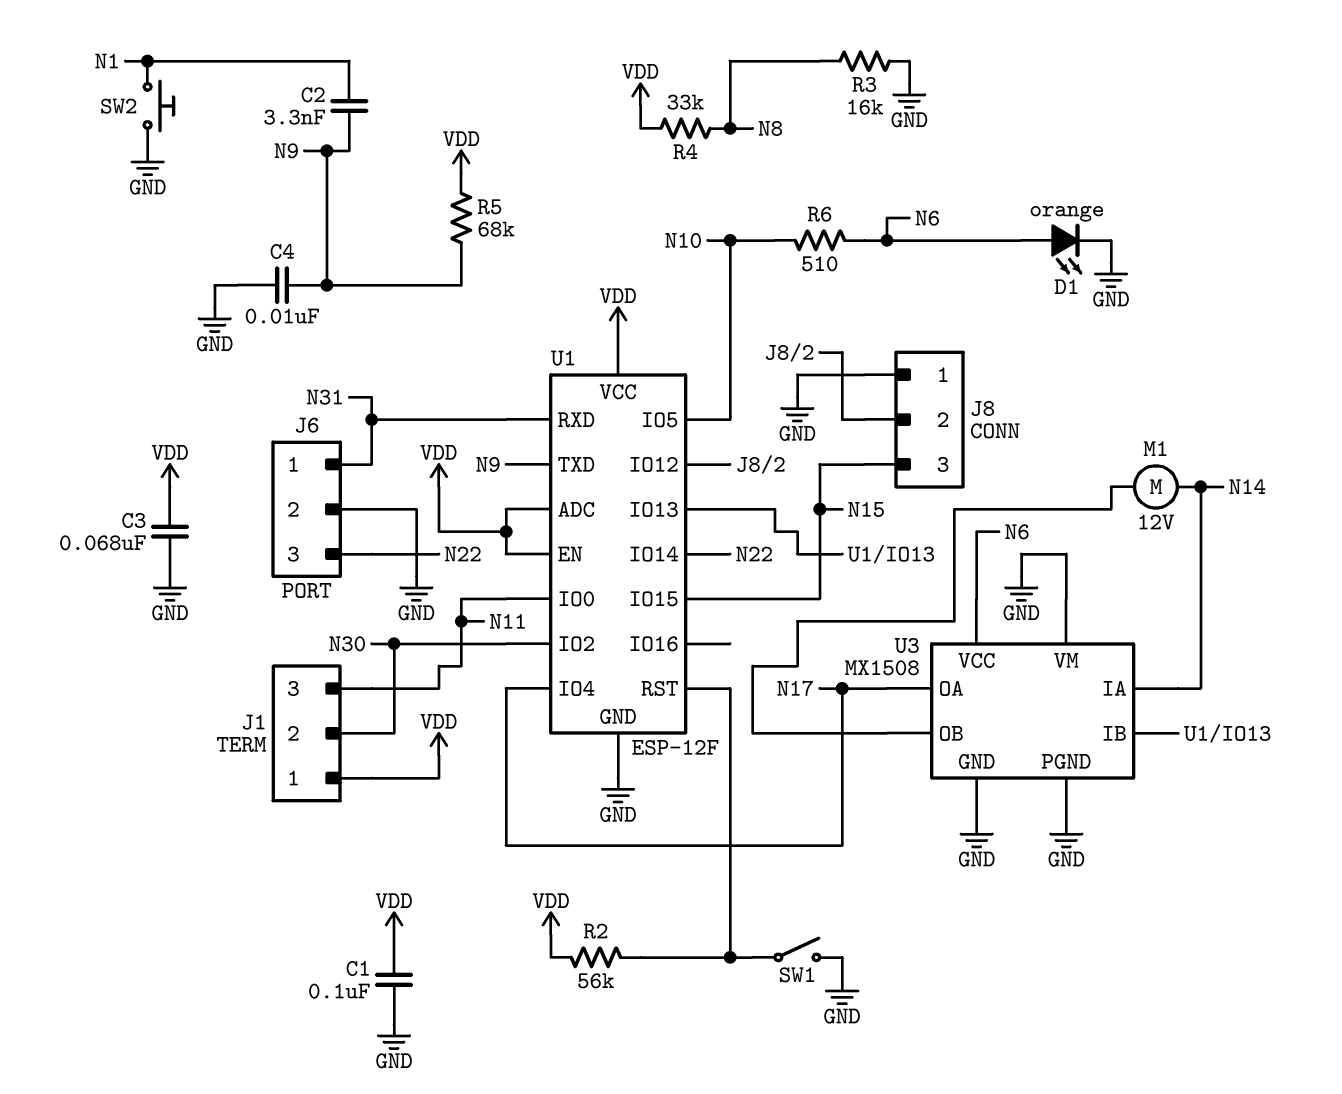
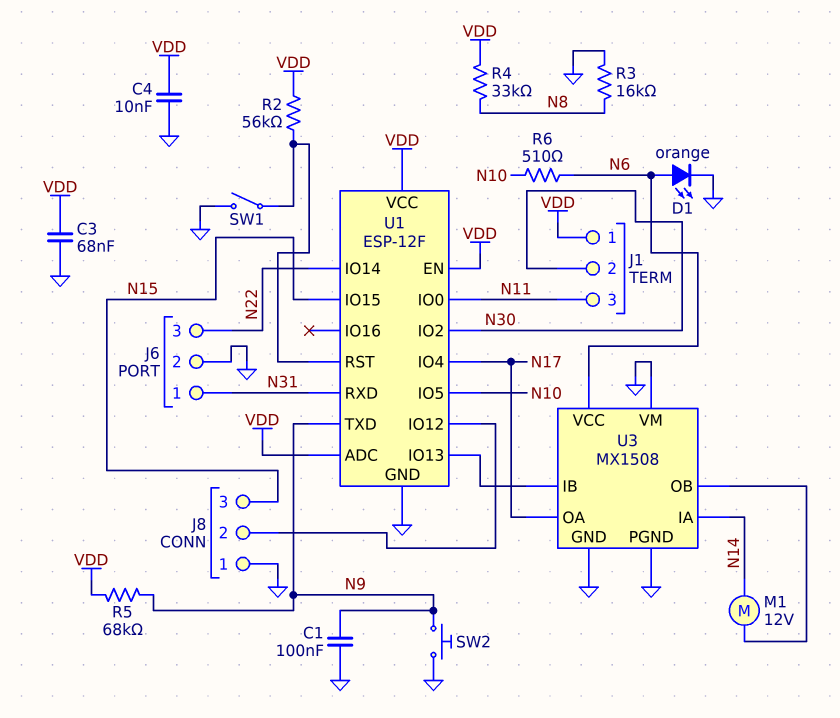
C1: 100nF (GND, VDD) -> 100nF (GND, N9)
C2: 3.3nF (N1, N9) -> none
C4: 10nF (GND, N9) -> 10nF (GND, VDD)
SW2: button (GND, N1) -> button (GND, N9)

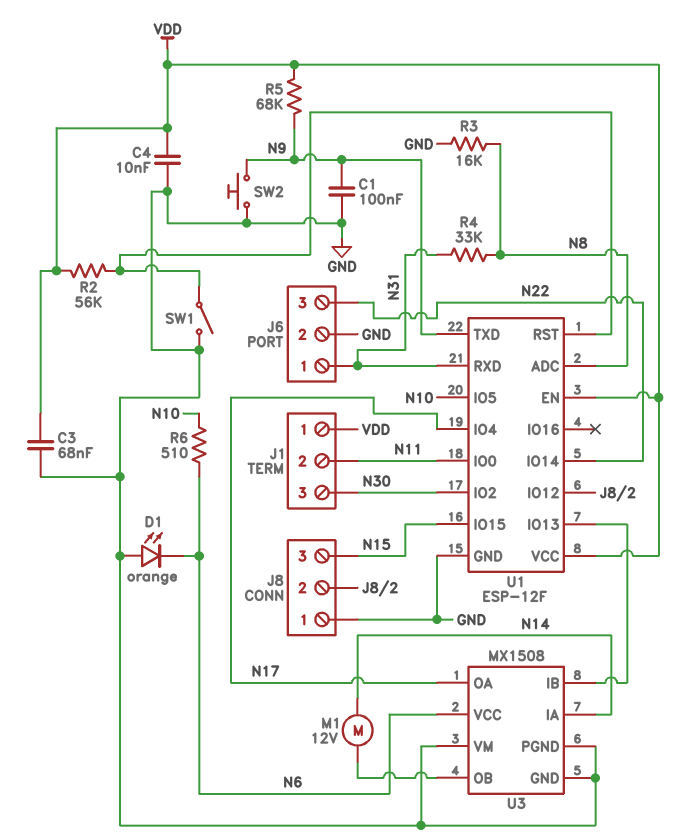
D1: LED orange (A N6, K GND) -> LED orange (A GND, K N6)
J1 pin 2: N30 -> N11
J1 pin 3: N11 -> N30
R4: 33k (N8, VDD) -> 33k (N8, N31)
U1 pin ADC: VDD -> N8

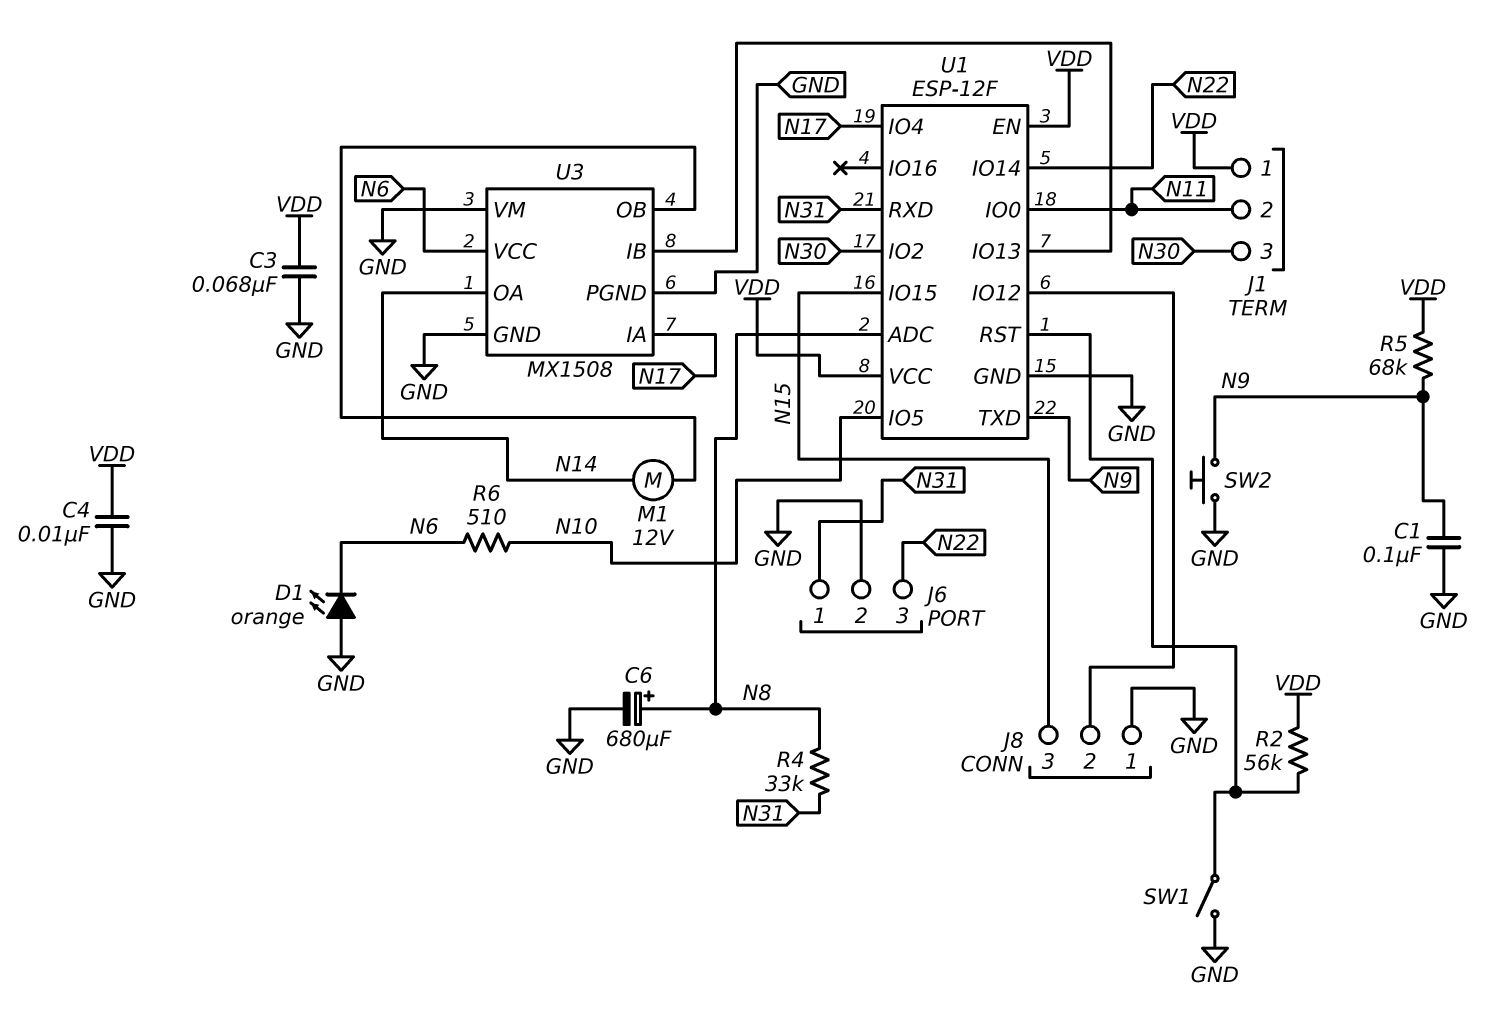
C6: none -> 680uF (plus N8, minus GND)
R3: 16k (GND, N8) -> none
U3 pin IA: N14 -> N17
U3 pin OA: N17 -> N14

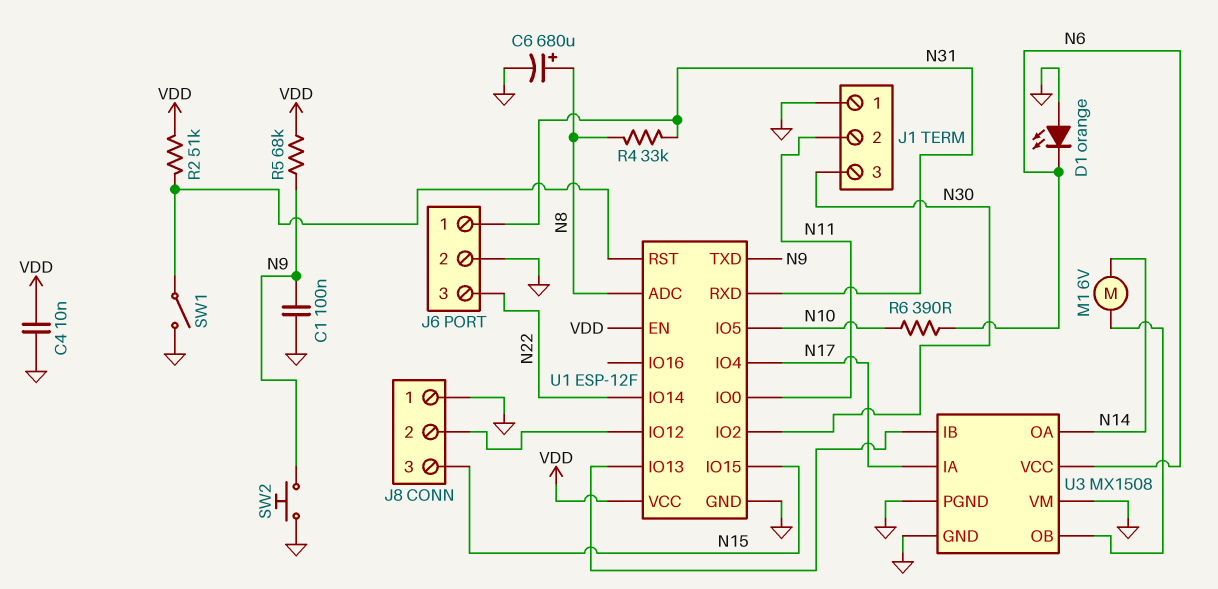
C3: 68nF (GND, VDD) -> none
J1 pin 1: VDD -> GND
M1: motor 12V (N14, U3/OB) -> motor 6V (N14, U3/OB)
R2: 56k (U1/RST, VDD) -> 51k (U1/RST, VDD)
R6: 510 (N6, N10) -> 390 (N6, N10)

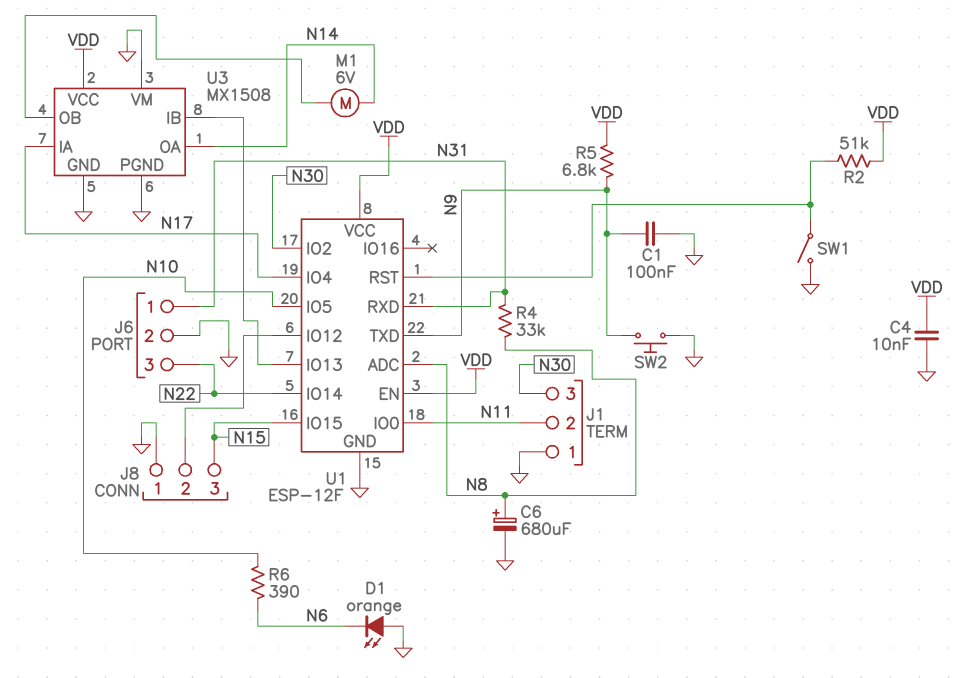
R5: 68k (N9, VDD) -> 6.8k (N9, VDD)
U3 pin VCC: N6 -> VDD

